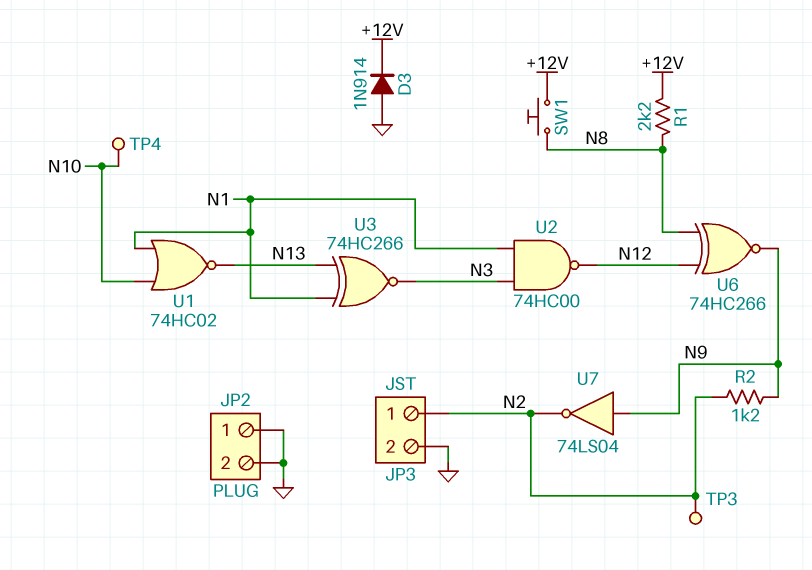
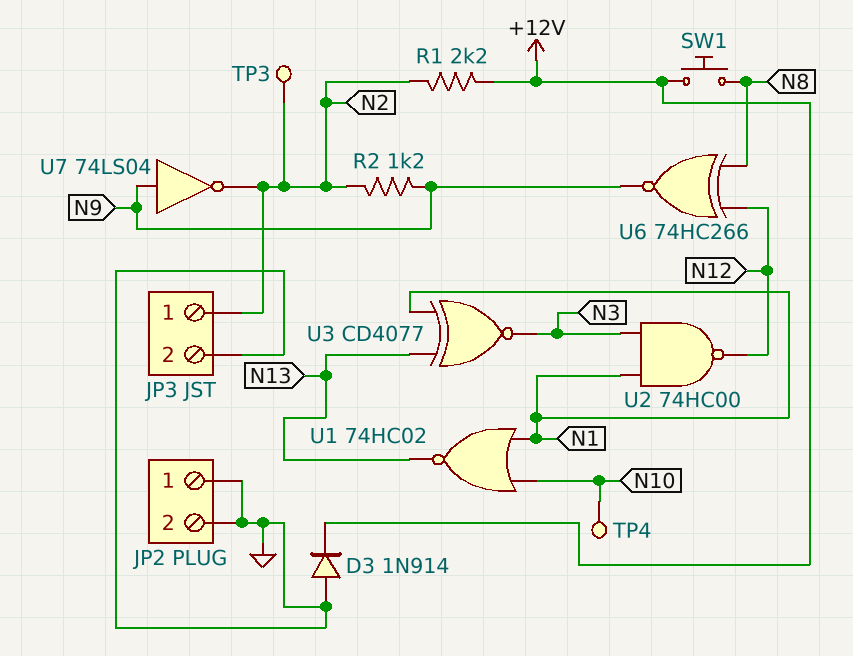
R1: 2.2k (+12V, N8) -> 2.2k (+12V, N2)
U3: XNOR 74HC266 (in N1, in N13, out N3) -> XNOR CD4077 (in N1, in N13, out N3)

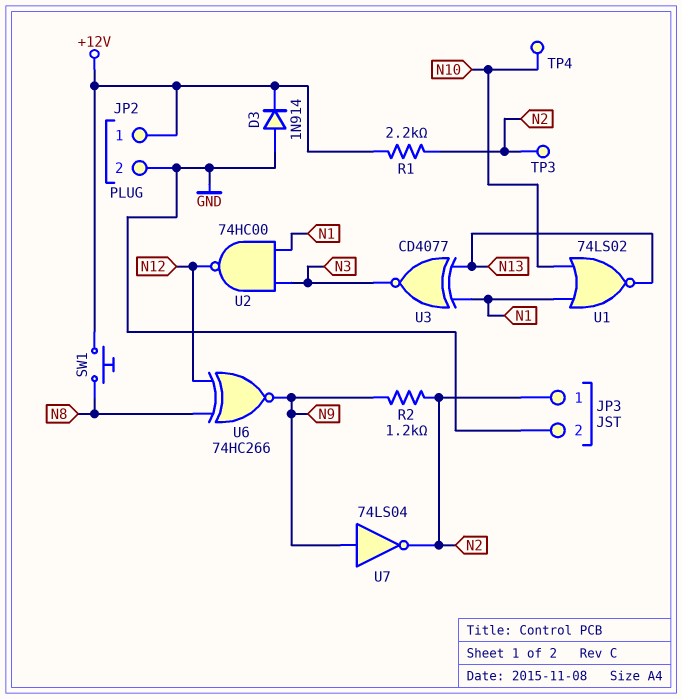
JP2 pin 1: GND -> +12V
U1: NOR 74HC02 (in N1, in N10, out N13) -> NOR 74LS02 (in N1, in N10, out N13)

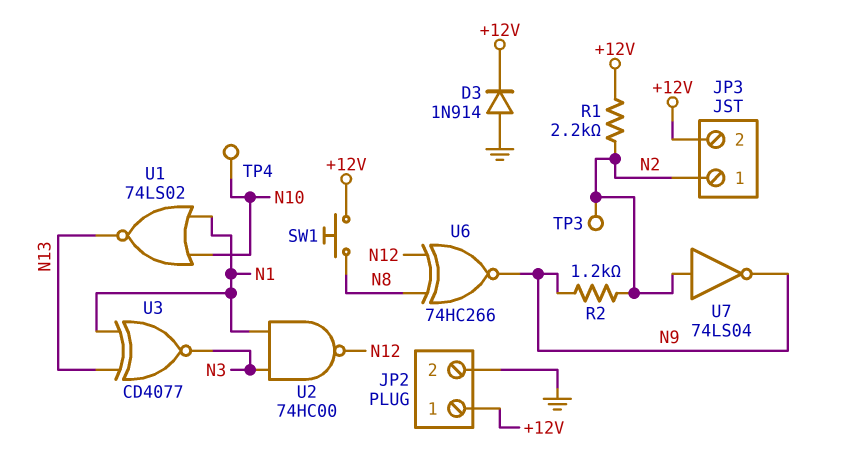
JP3 pin 2: GND -> +12V
U7: NOT 74LS04 (in N9, out N2) -> NOT 74LS04 (in N2, out N9)

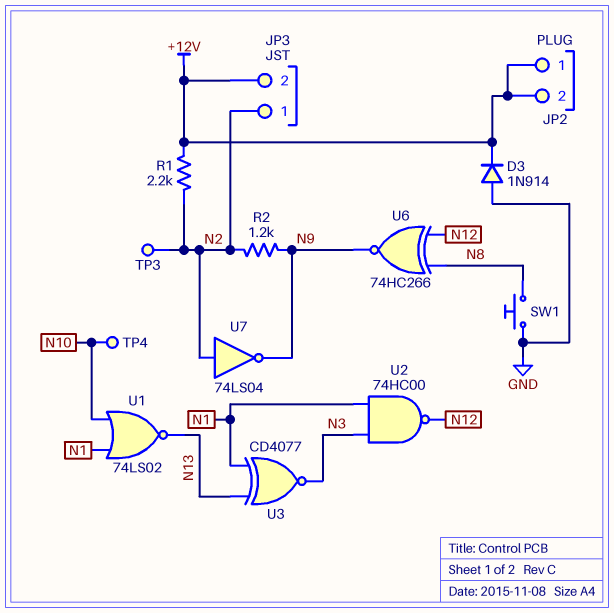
JP2 pin 2: GND -> +12V
SW1: button (+12V, N8) -> button (GND, N8)

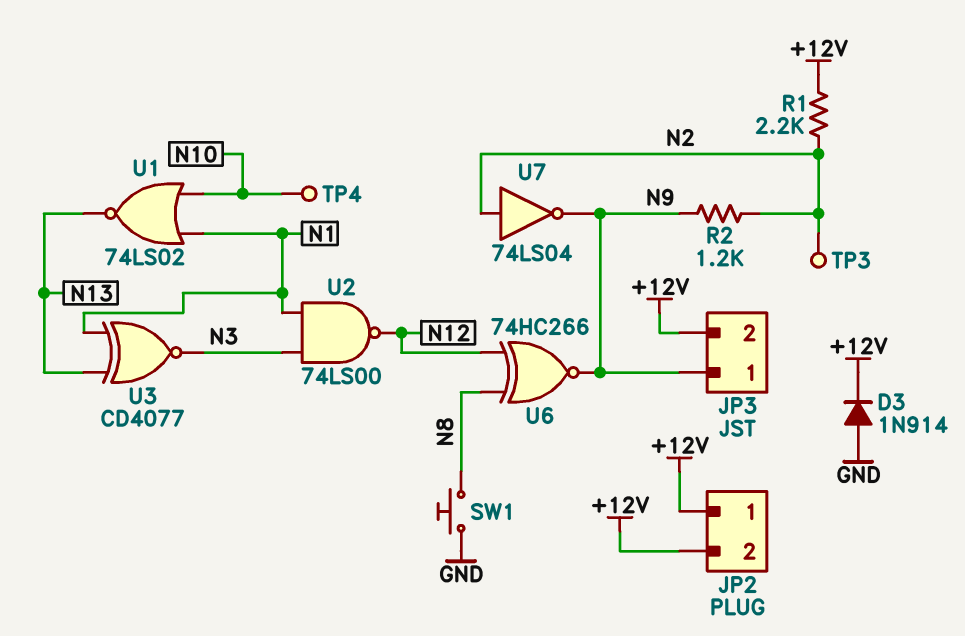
JP3 pin 1: N2 -> N9
U2: NAND 74HC00 (in N1, in N3, out N12) -> NAND 74LS00 (in N1, in N3, out N12)

